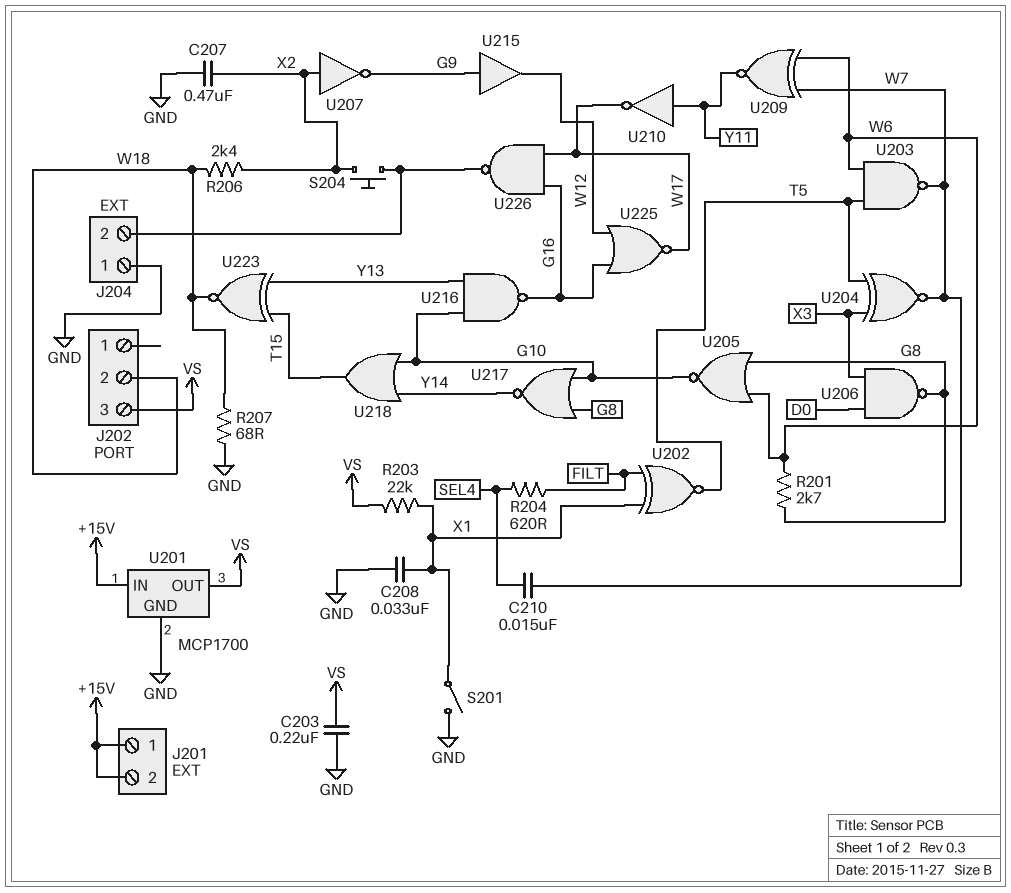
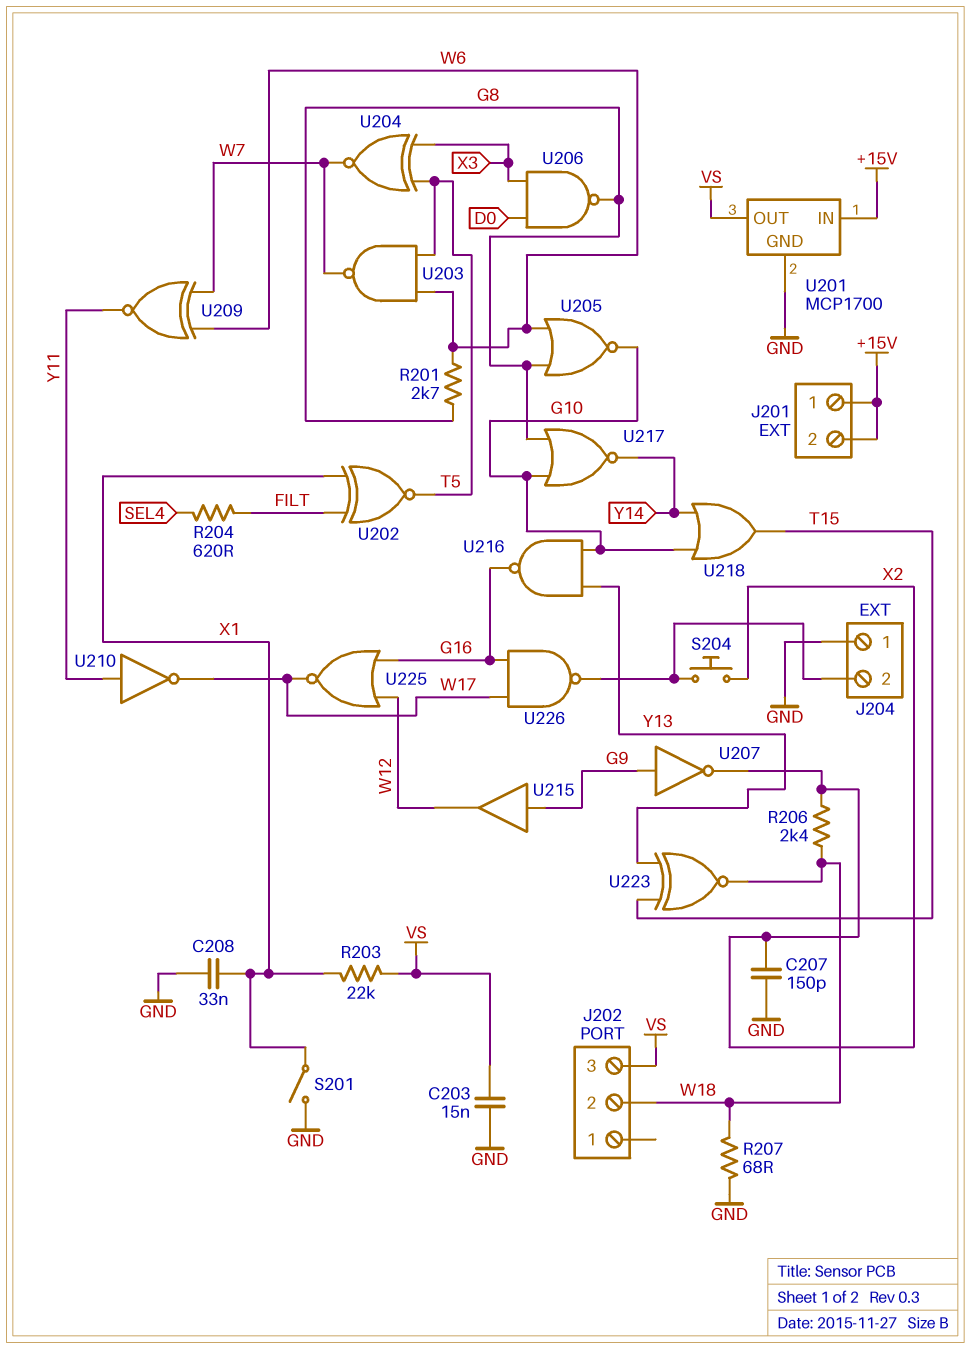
C203: 220nF (GND, VS) -> 15nF (GND, VS)
C207: 470nF (GND, X2) -> 150pF (GND, X2)
C210: 15nF (SEL4, W7) -> none
U207: NOT (in X2, out G9) -> NOT (in G9, out X2)

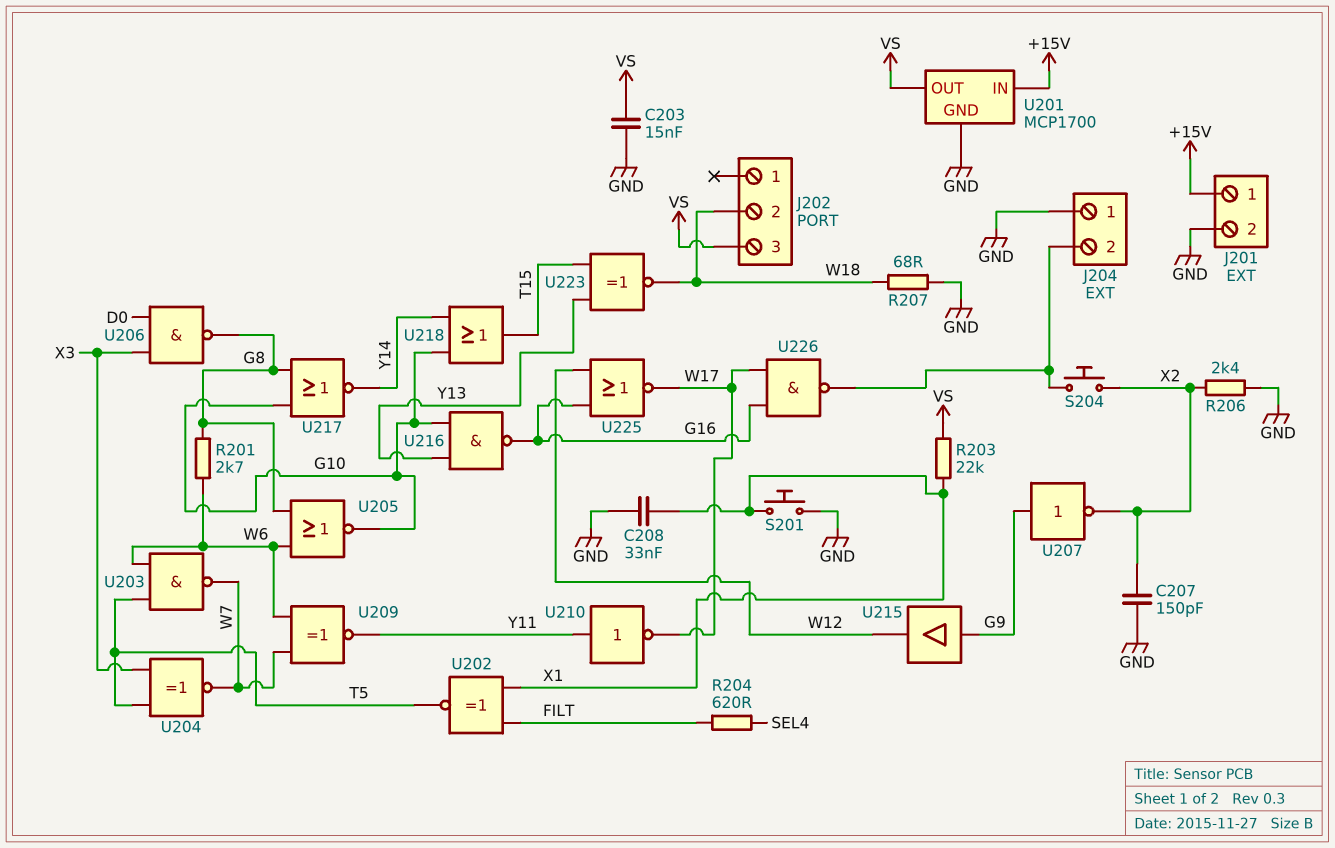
J201 pin 2: +15V -> GND
R206: 2.4k (W18, X2) -> 2.4k (GND, X2)
S201: switch (GND, X1) -> button (GND, X1)

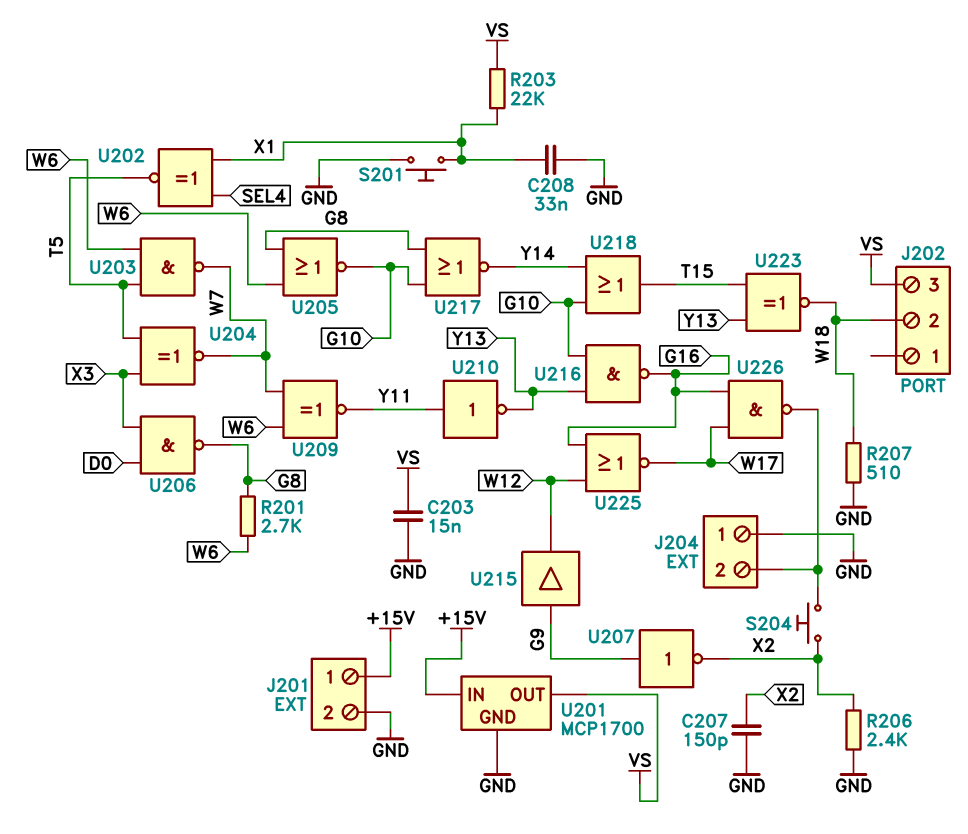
R204: 620 (FILT, SEL4) -> none
R207: 68 (GND, W18) -> 510 (GND, W18)
U202: XNOR (in FILT, in X1, out T5) -> XNOR (in SEL4, in X1, out T5)
U210: NOT (in Y11, out W17) -> NOT (in Y11, out Y13)

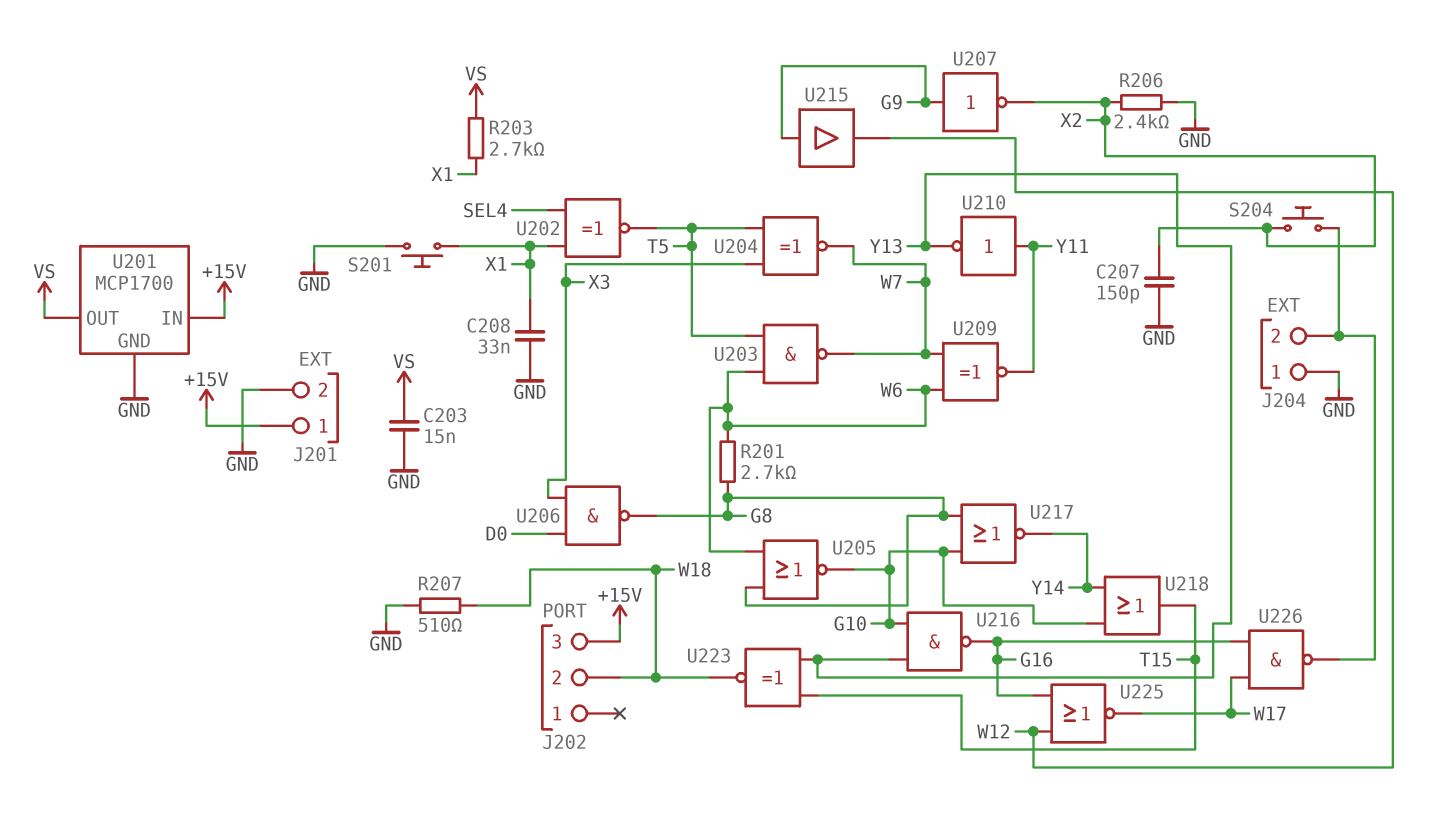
J202 pin 3: VS -> +15V
R203: 22k (VS, X1) -> 2.7k (VS, X1)

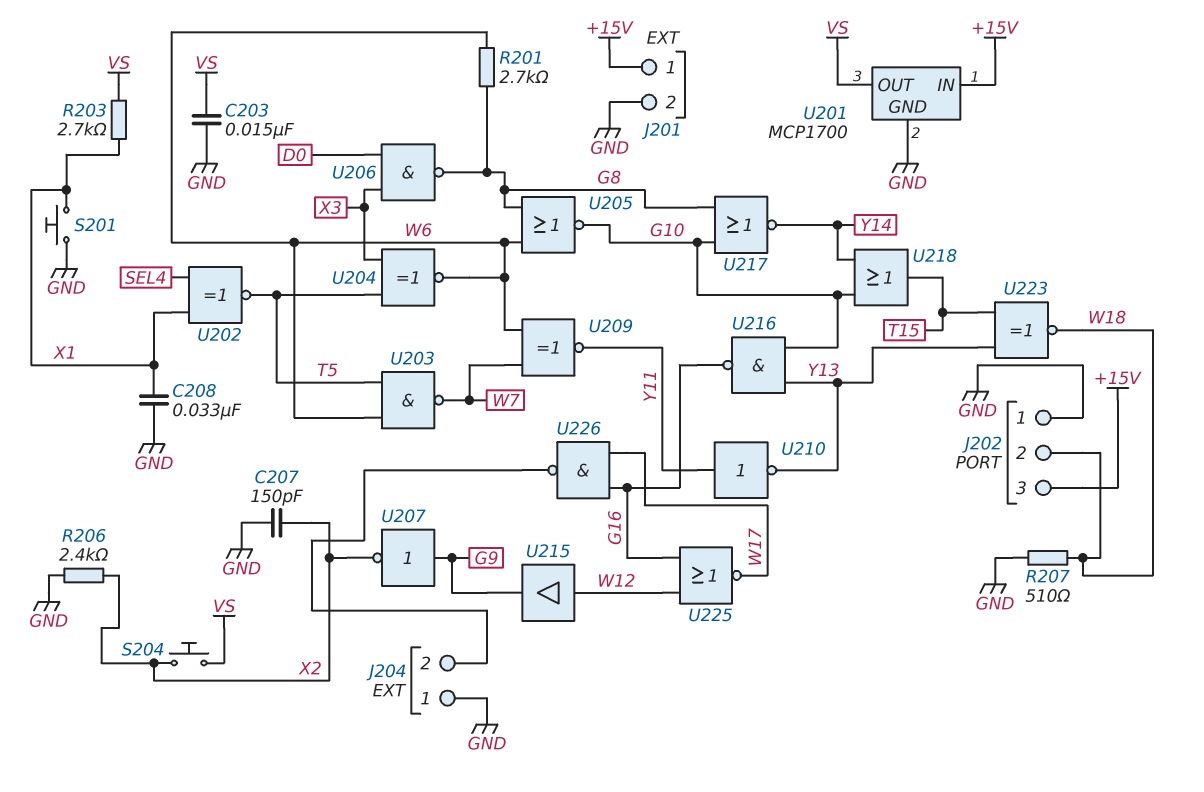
J202 pin 1: none -> GND
S204: button (J204/2, X2) -> button (VS, X2)
U204: XNOR (in T5, in X3, out W7) -> XNOR (in T5, in X3, out W6)
U215: buffer (in G9, out W12) -> buffer (in W12, out G9)

